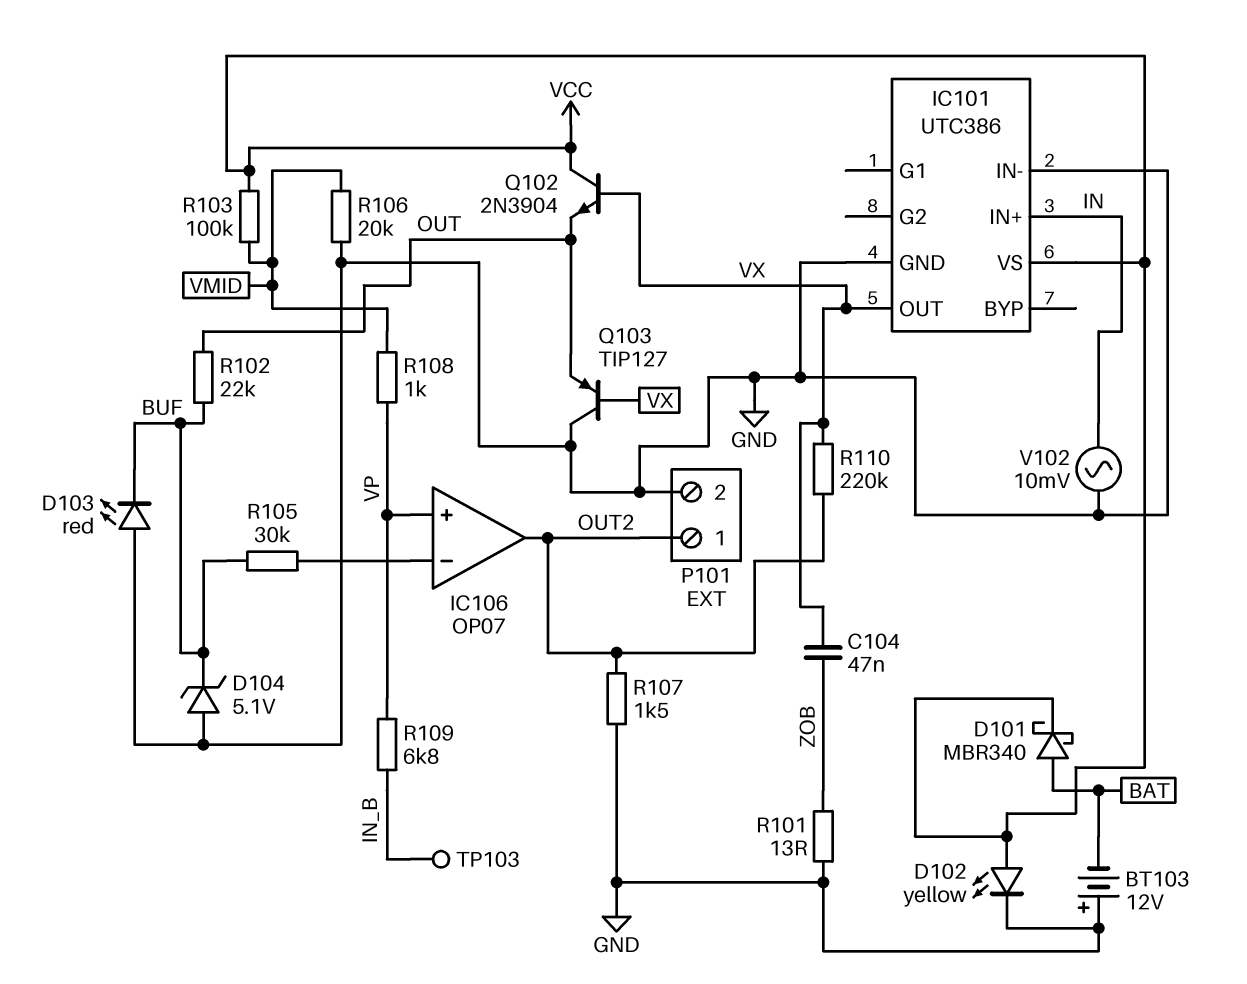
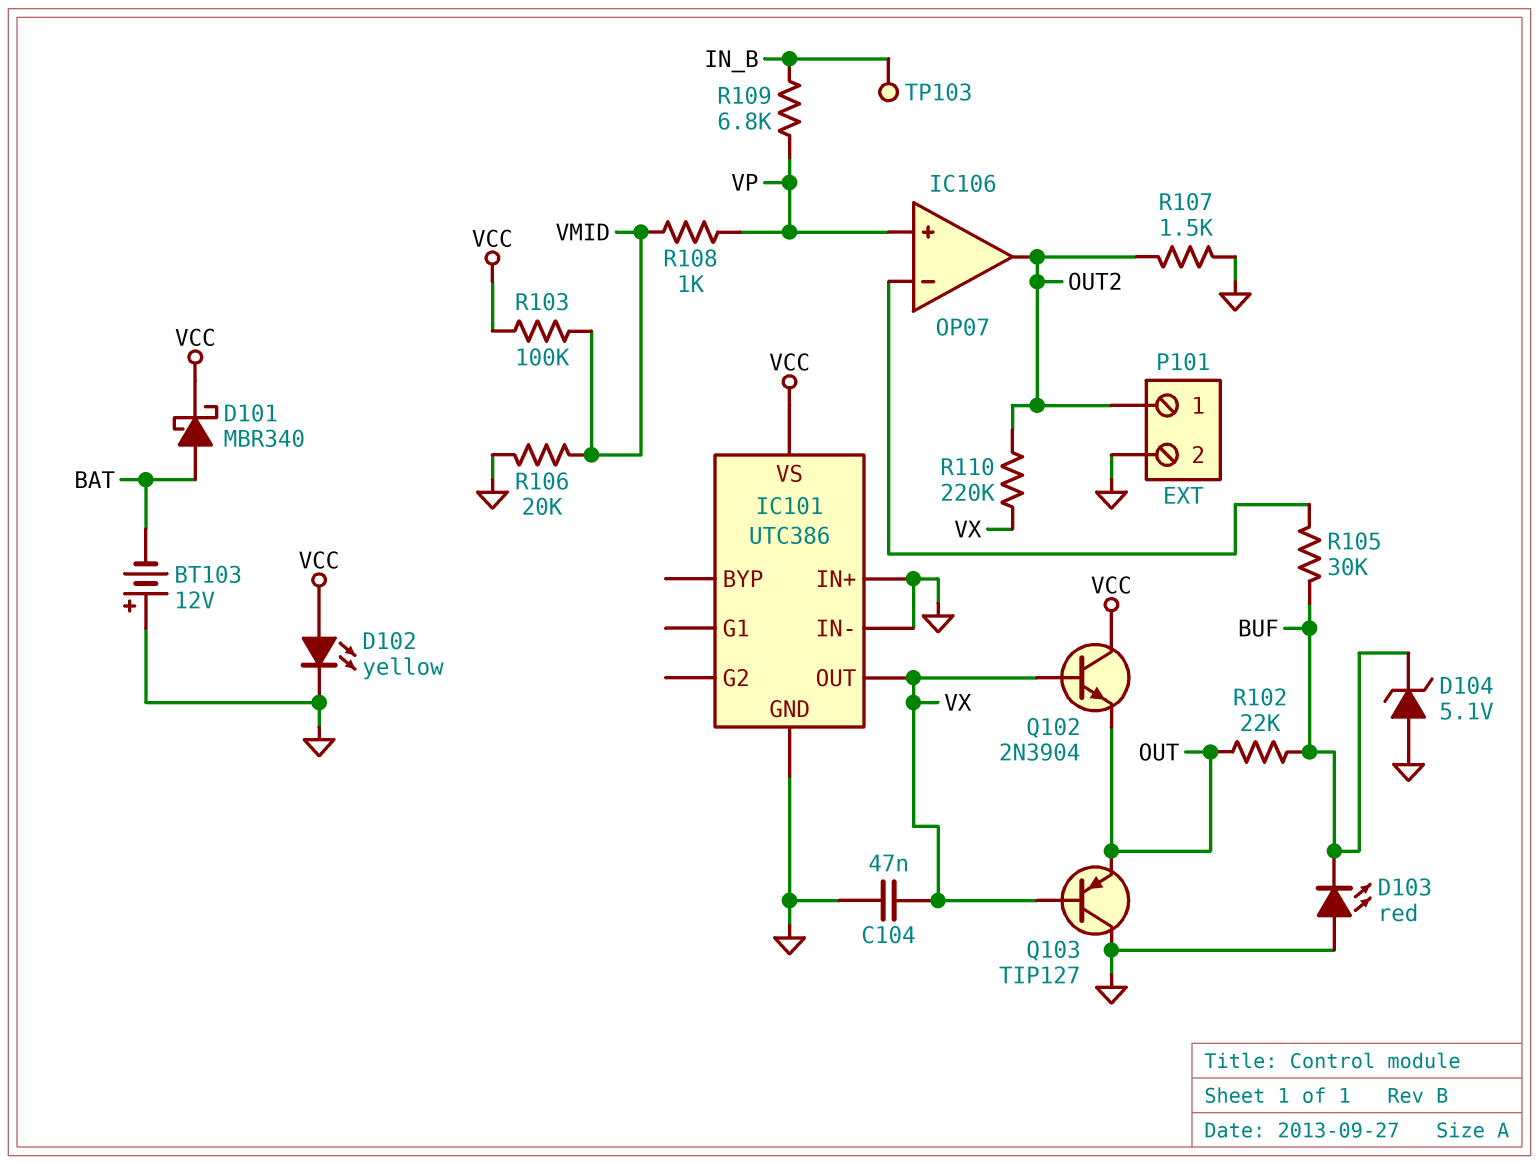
C104: 47nF (VX, ZOB) -> 47nF (GND, VX)
IC101 pin IN+: IN -> GND
R101: 13 (GND, ZOB) -> none
V102: AC 10mV (GND, IN) -> none

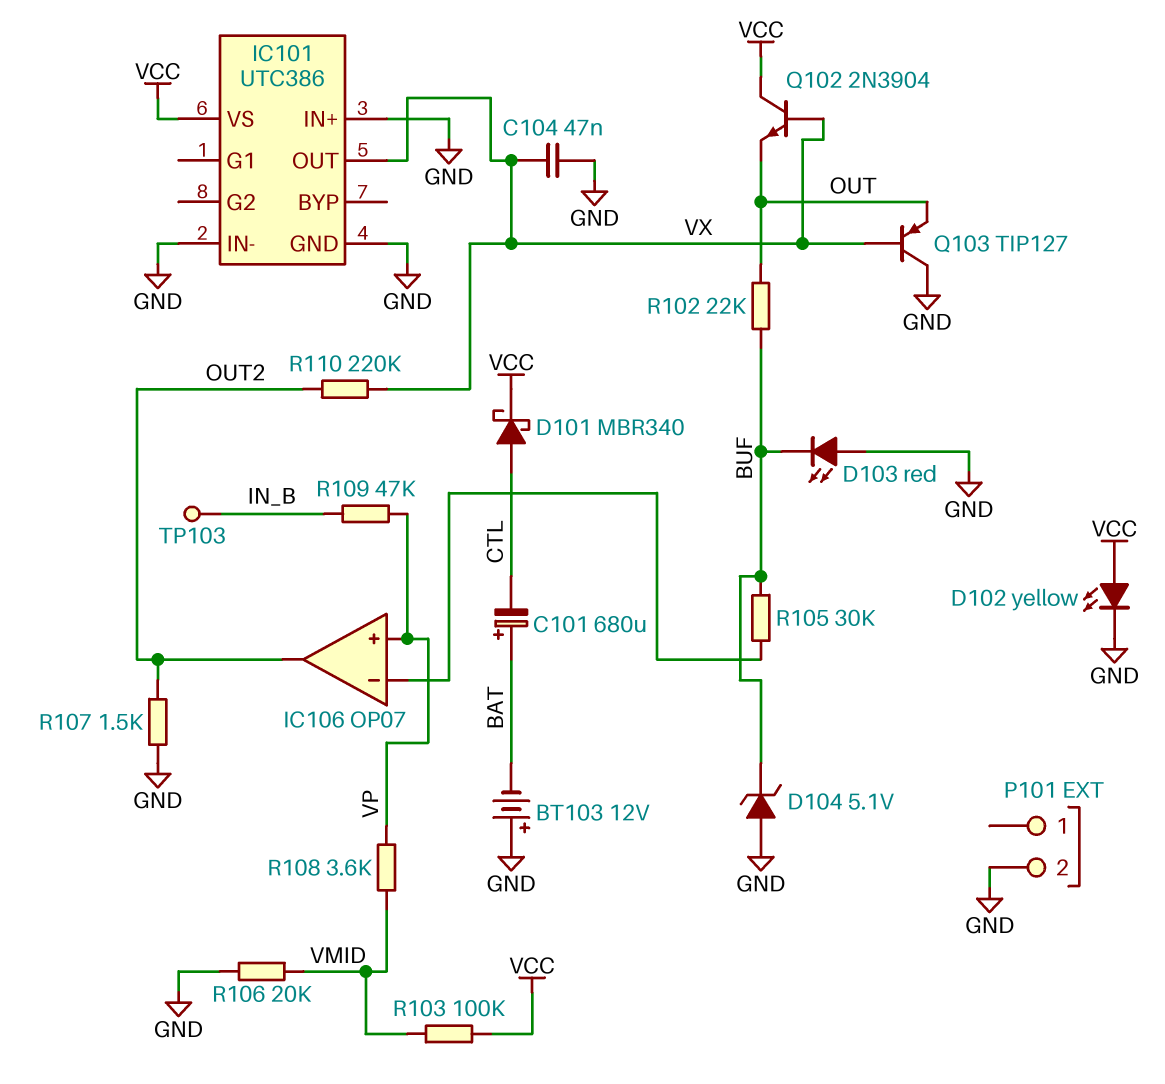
C101: none -> 680uF (plus BAT, minus CTL)
D101: schottky MBR340 (A BAT, K VCC) -> schottky MBR340 (A CTL, K VCC)
P101 pin 1: OUT2 -> none
R108: 1k (VMID, VP) -> 3.6k (VMID, VP)
R109: 6.8k (IN_B, VP) -> 47k (IN_B, VP)

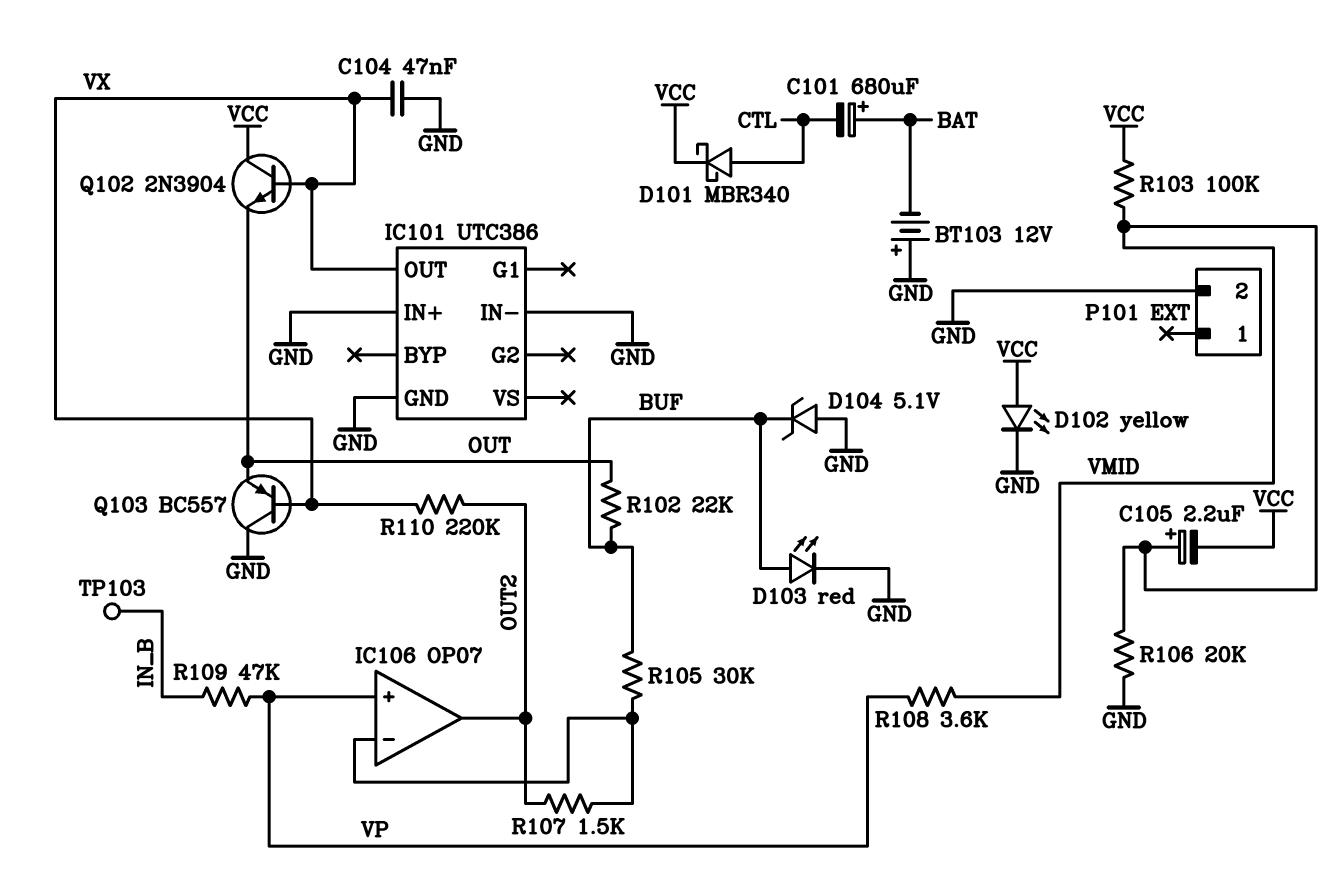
C105: none -> 2.2uF (plus VMID, minus VCC)
D103: LED red (A GND, K BUF) -> LED red (A BUF, K GND)
IC101 pin VS: VCC -> none
Q103: PNP TIP127 (B VX, C GND, E OUT) -> PNP BC557 (B VX, C GND, E OUT)
R107: 1.5k (GND, OUT2) -> 1.5k (IC106/in-, OUT2)

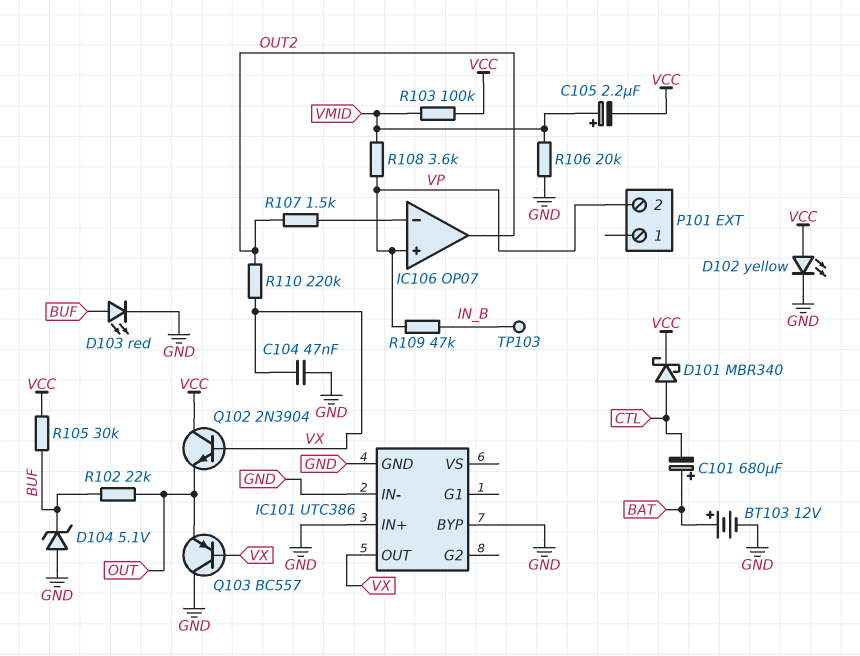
BT103: 12V (plus GND, minus BAT) -> 12V (plus BAT, minus GND)
IC101 pin BYP: none -> GND
P101 pin 2: GND -> VP
R105: 30k (BUF, IC106/in-) -> 30k (BUF, VCC)

